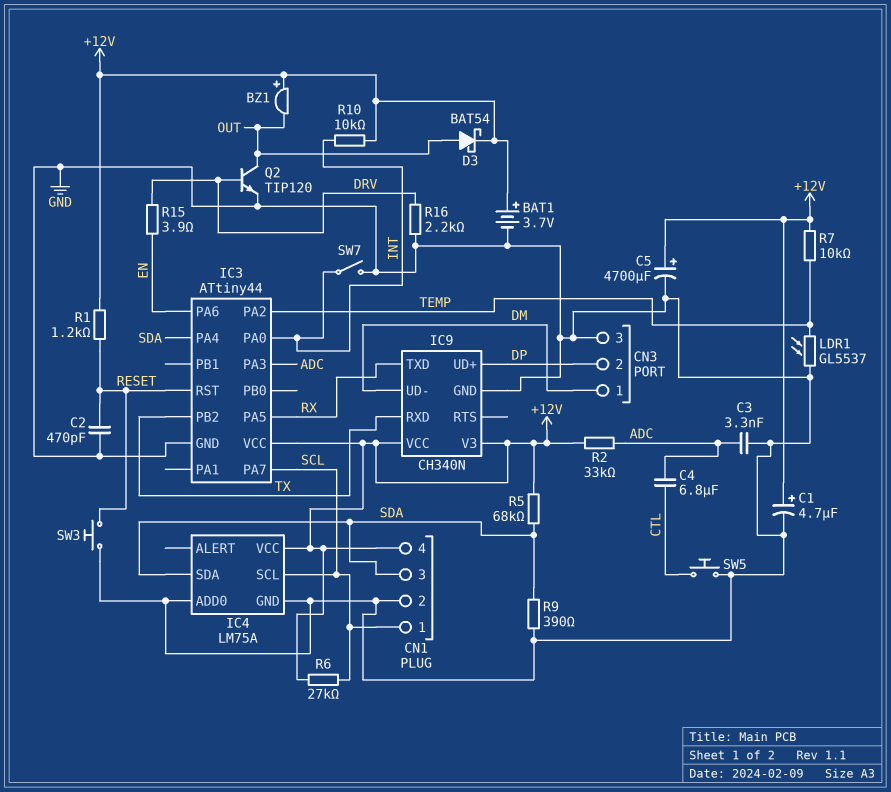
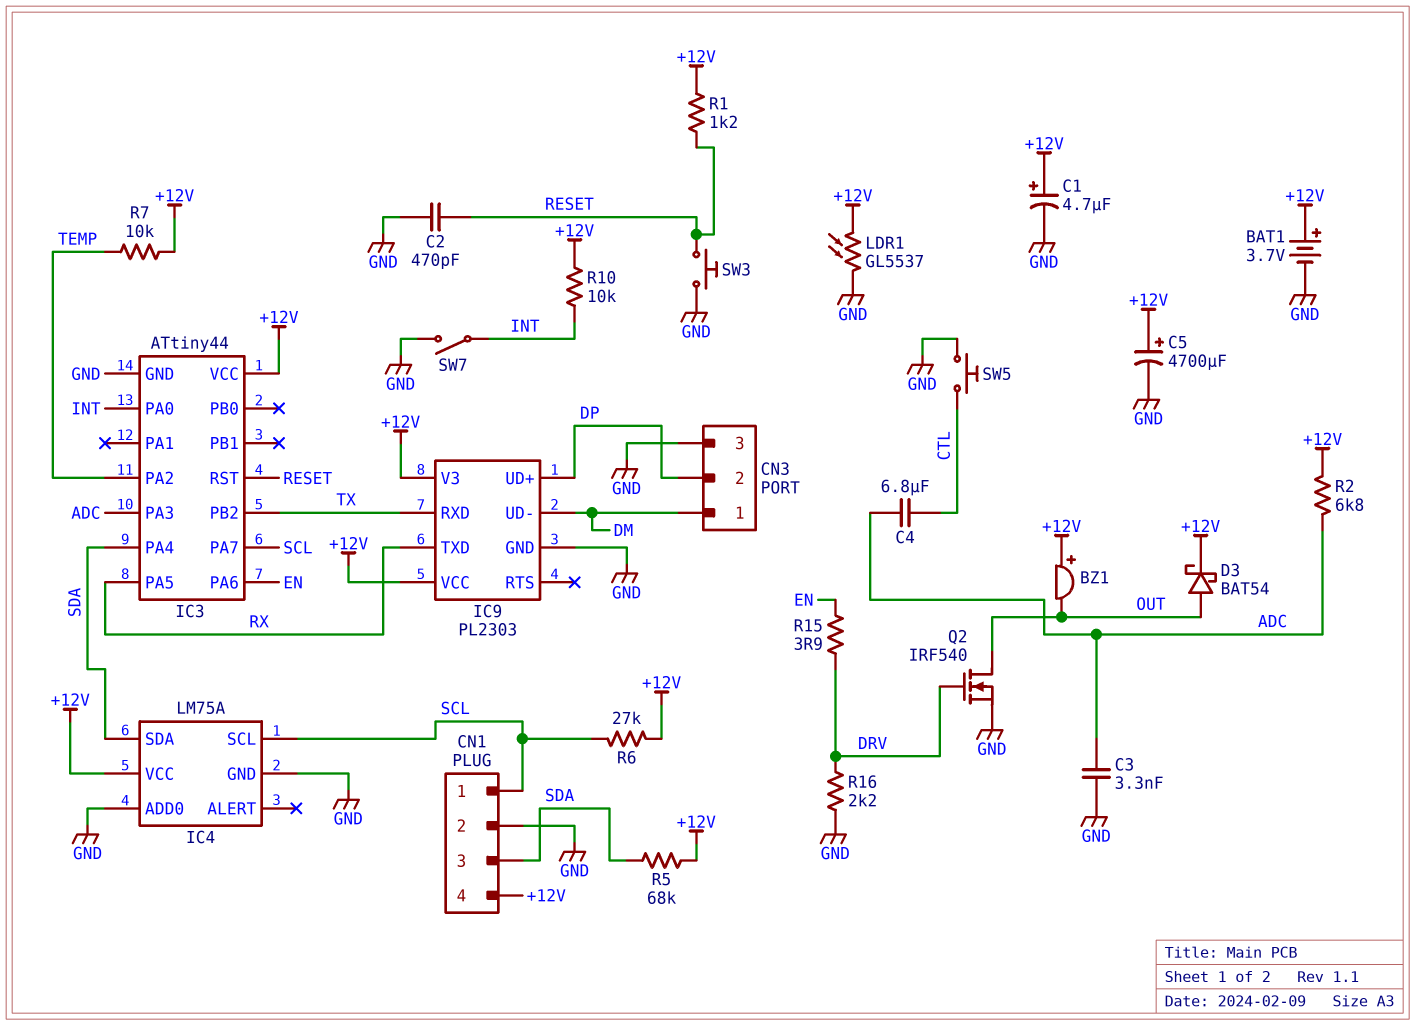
IC9: CH340N -> PL2303
LDR1: GL5537 (GND, TEMP) -> GL5537 (+12V, GND)
Q2: NPN TIP120 (B DRV, C OUT, E GND) -> NMOS IRF540 (G DRV, D OUT, S GND)
R2: 33k (+12V, ADC) -> 6.8k (+12V, ADC)
R9: 390 (GND, SDA) -> none

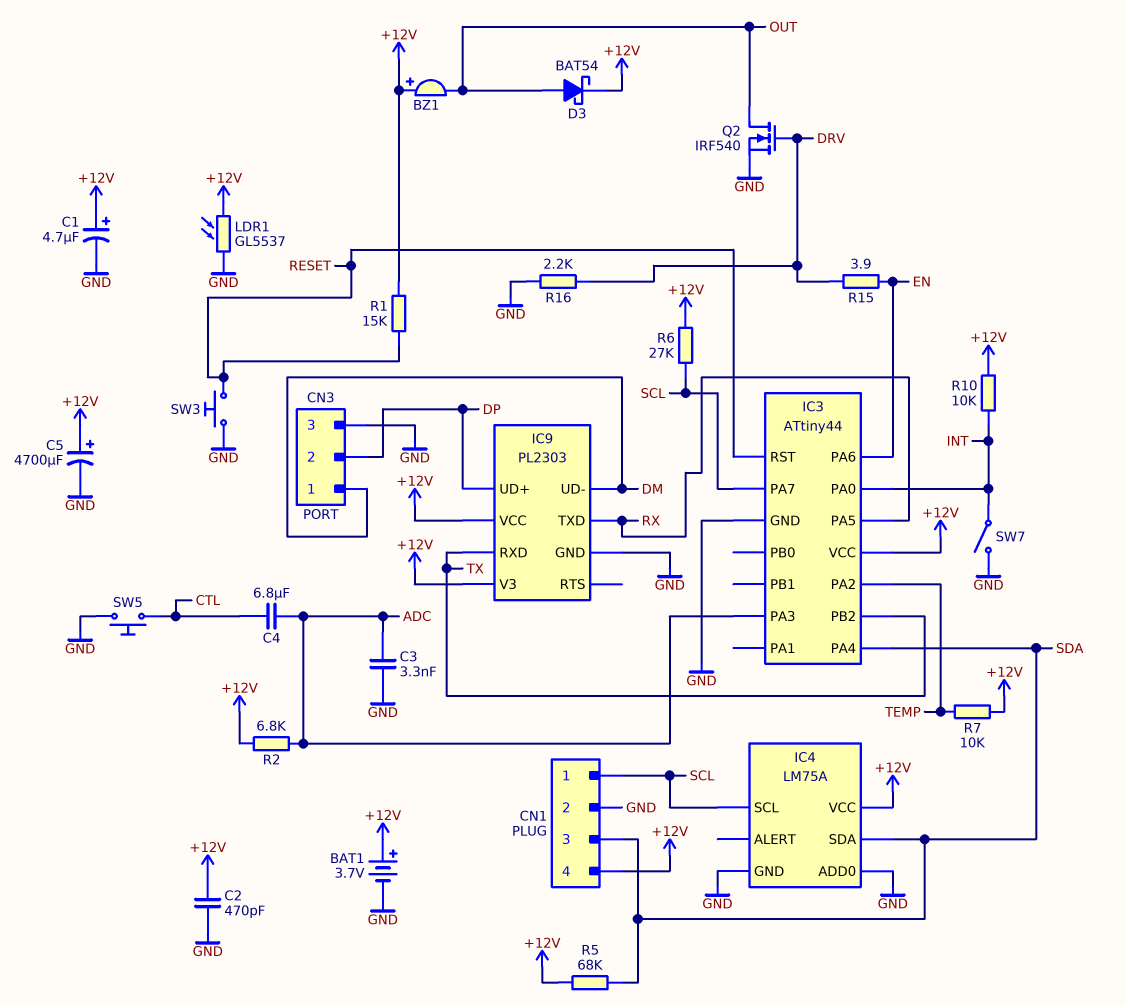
C2: 470pF (GND, RESET) -> 470pF (+12V, GND)
R1: 1.2k (+12V, RESET) -> 15k (+12V, RESET)

